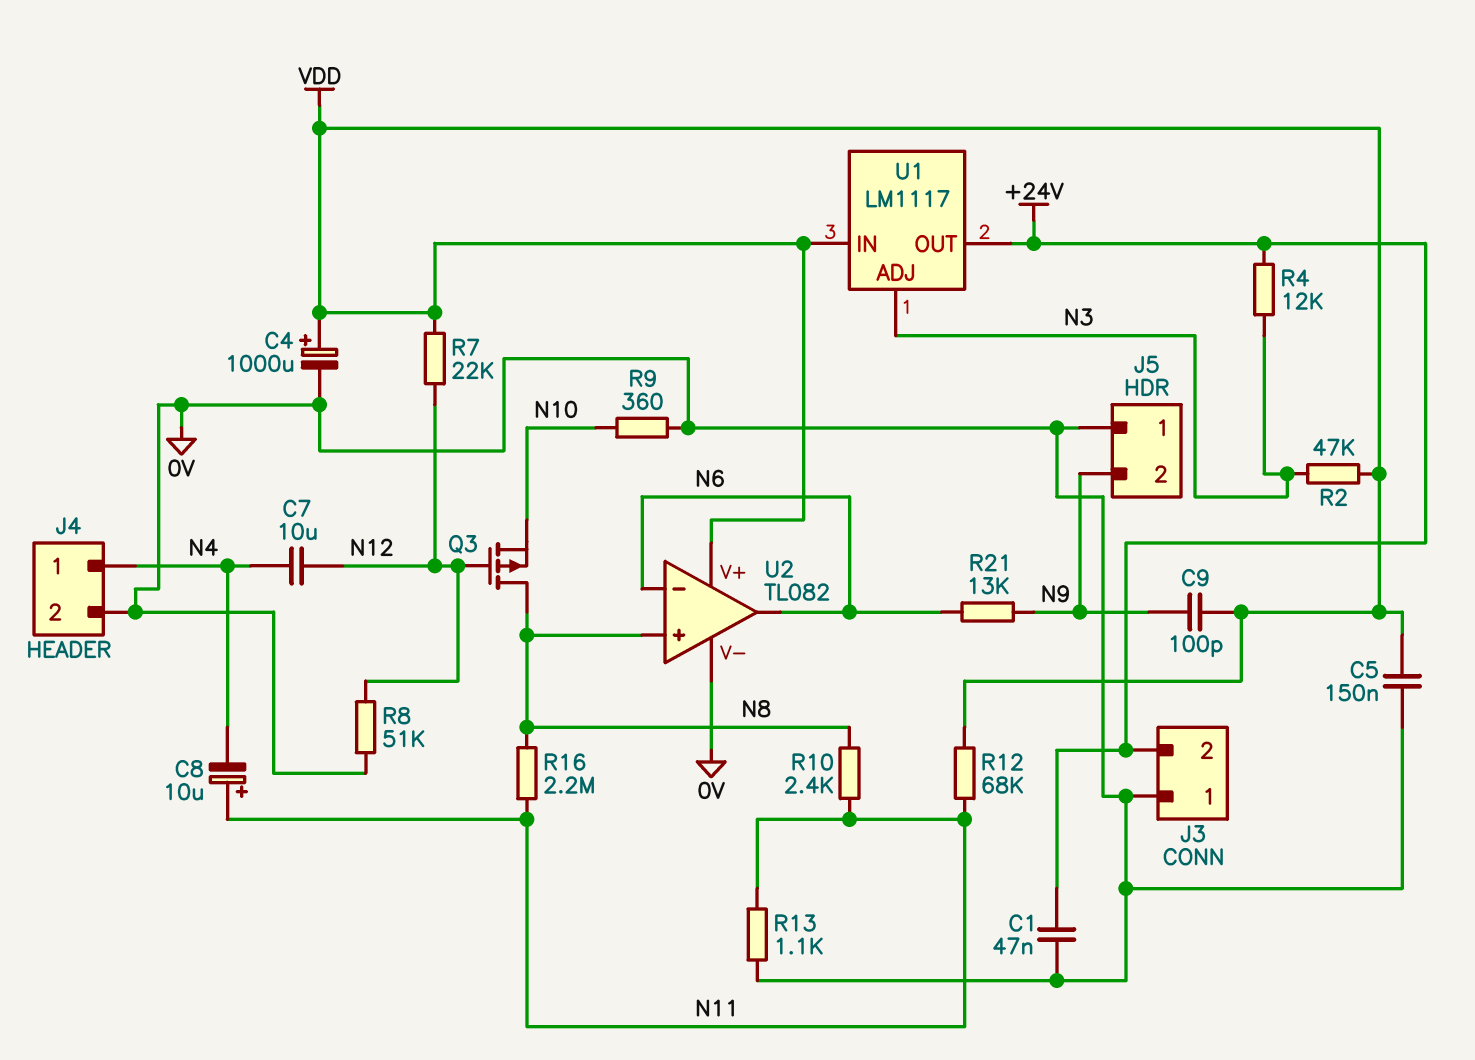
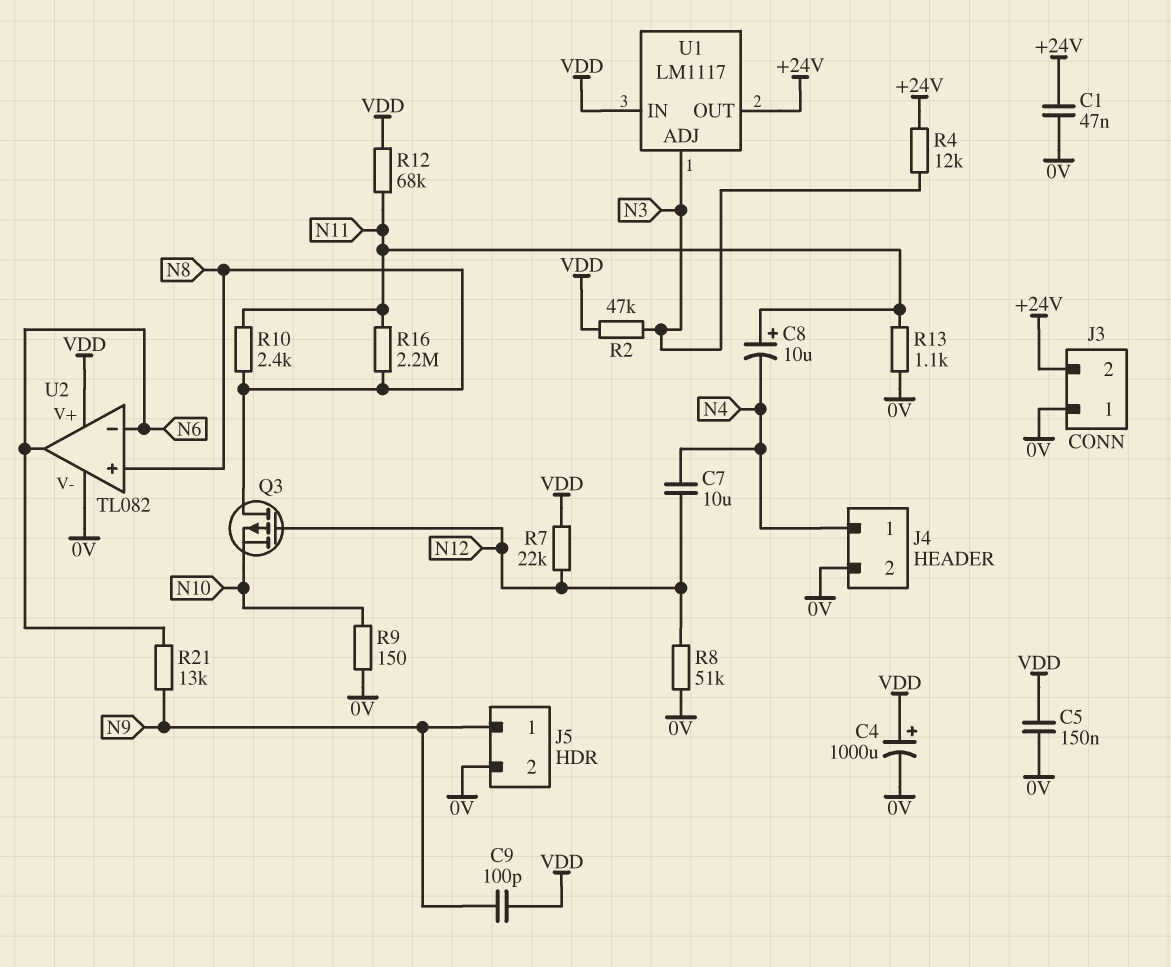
J5 pin 1: 0V -> N9
J5 pin 2: N9 -> 0V
R9: 360 (0V, N10) -> 150 (0V, N10)

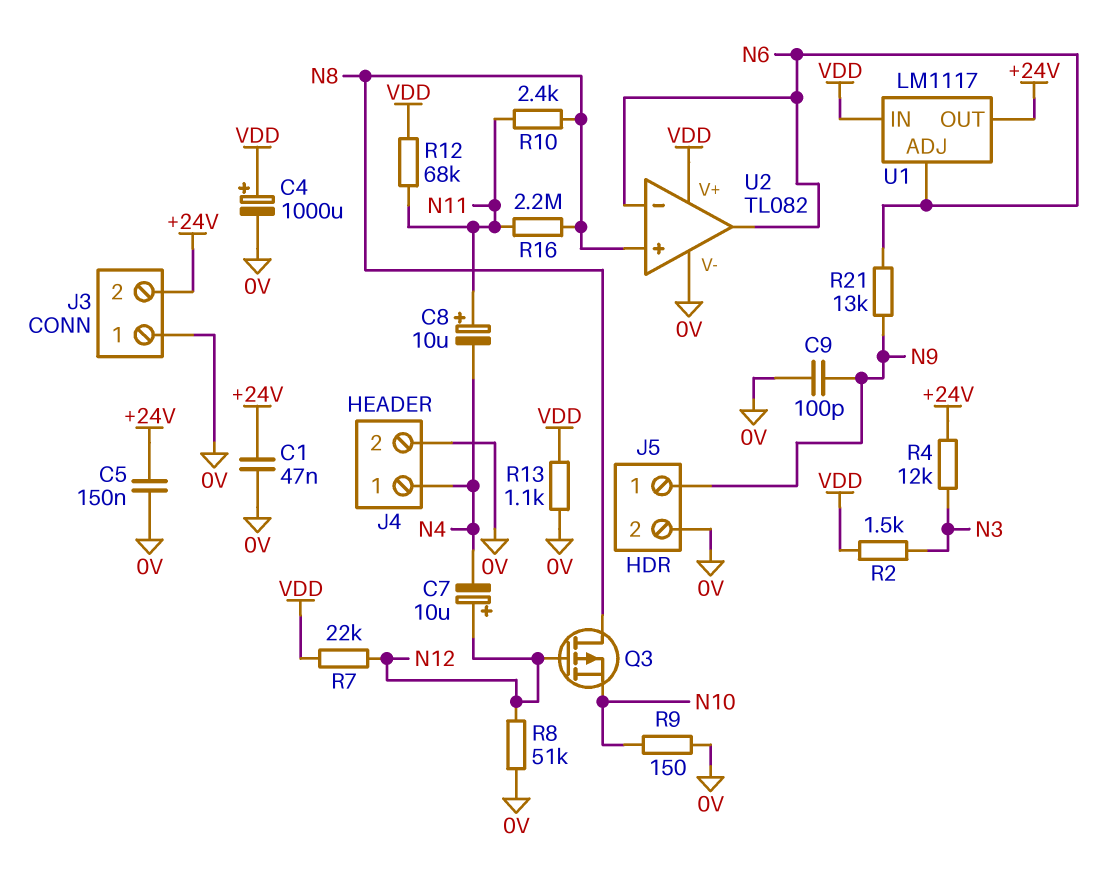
C5: 150nF (0V, VDD) -> 150nF (+24V, 0V)
C7: 10uF (N4, N12) -> 10uF (plus N12, minus N4)
C9: 100pF (N9, VDD) -> 100pF (0V, N9)
R2: 47k (N3, VDD) -> 1.5k (N3, VDD)
R13: 1.1k (0V, N11) -> 1.1k (0V, VDD)
U1 pin ADJ: N3 -> N6

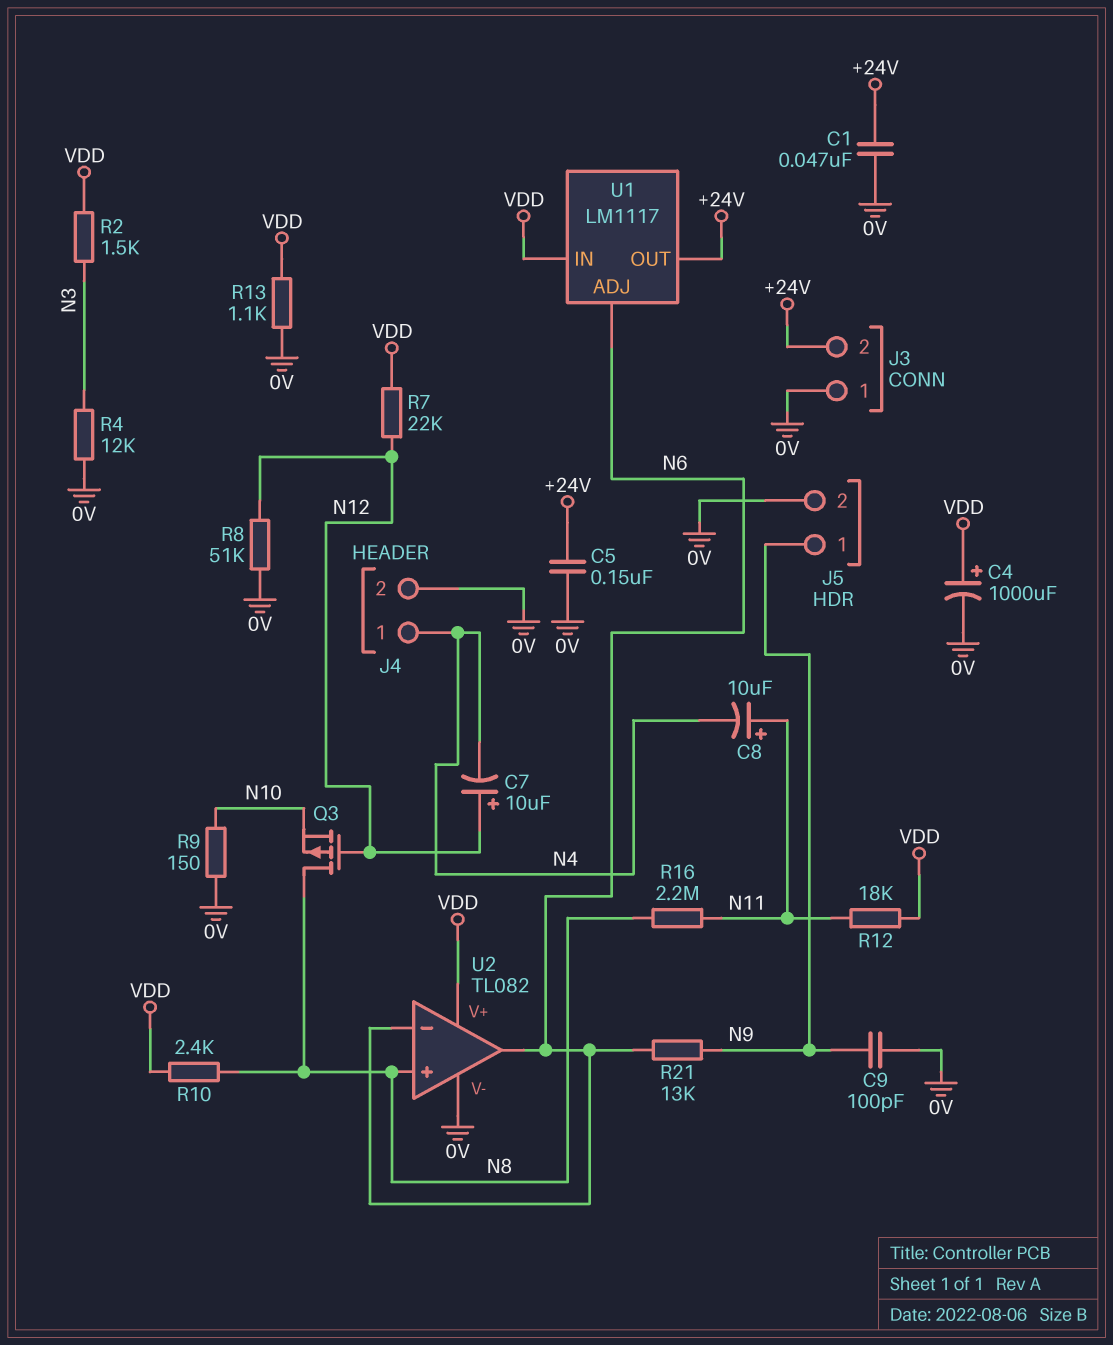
R4: 12k (+24V, N3) -> 12k (0V, N3)
R10: 2.4k (N8, N11) -> 2.4k (N8, VDD)
R12: 68k (N11, VDD) -> 18k (N11, VDD)

